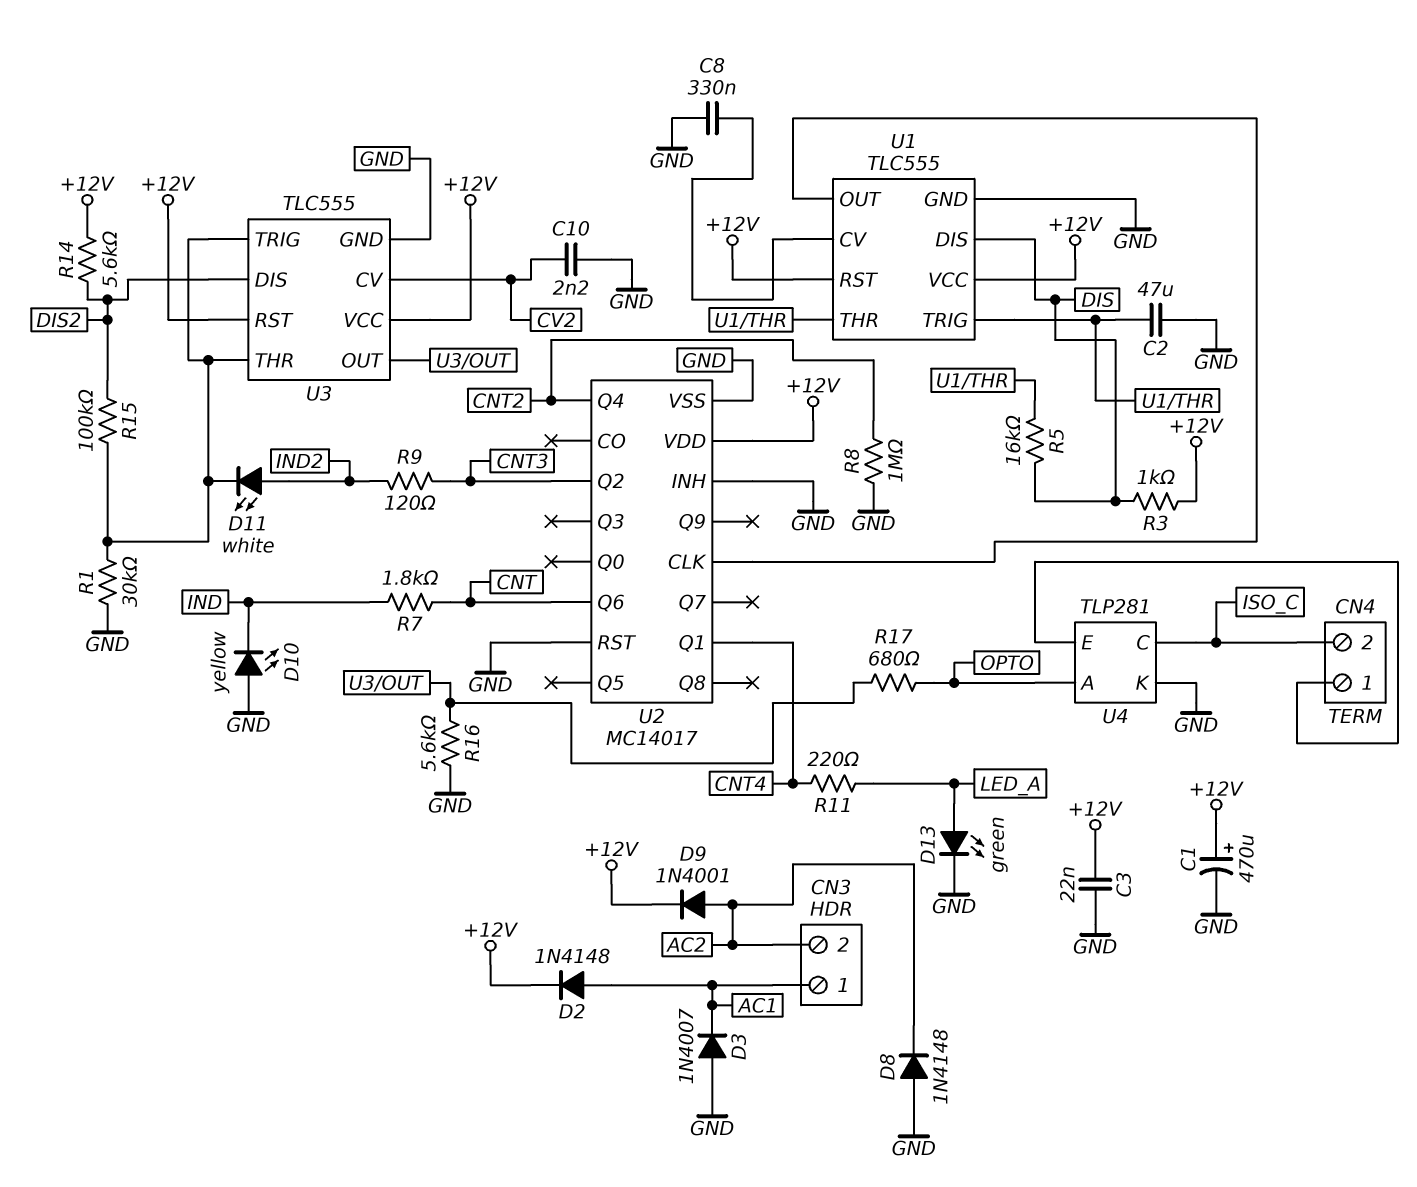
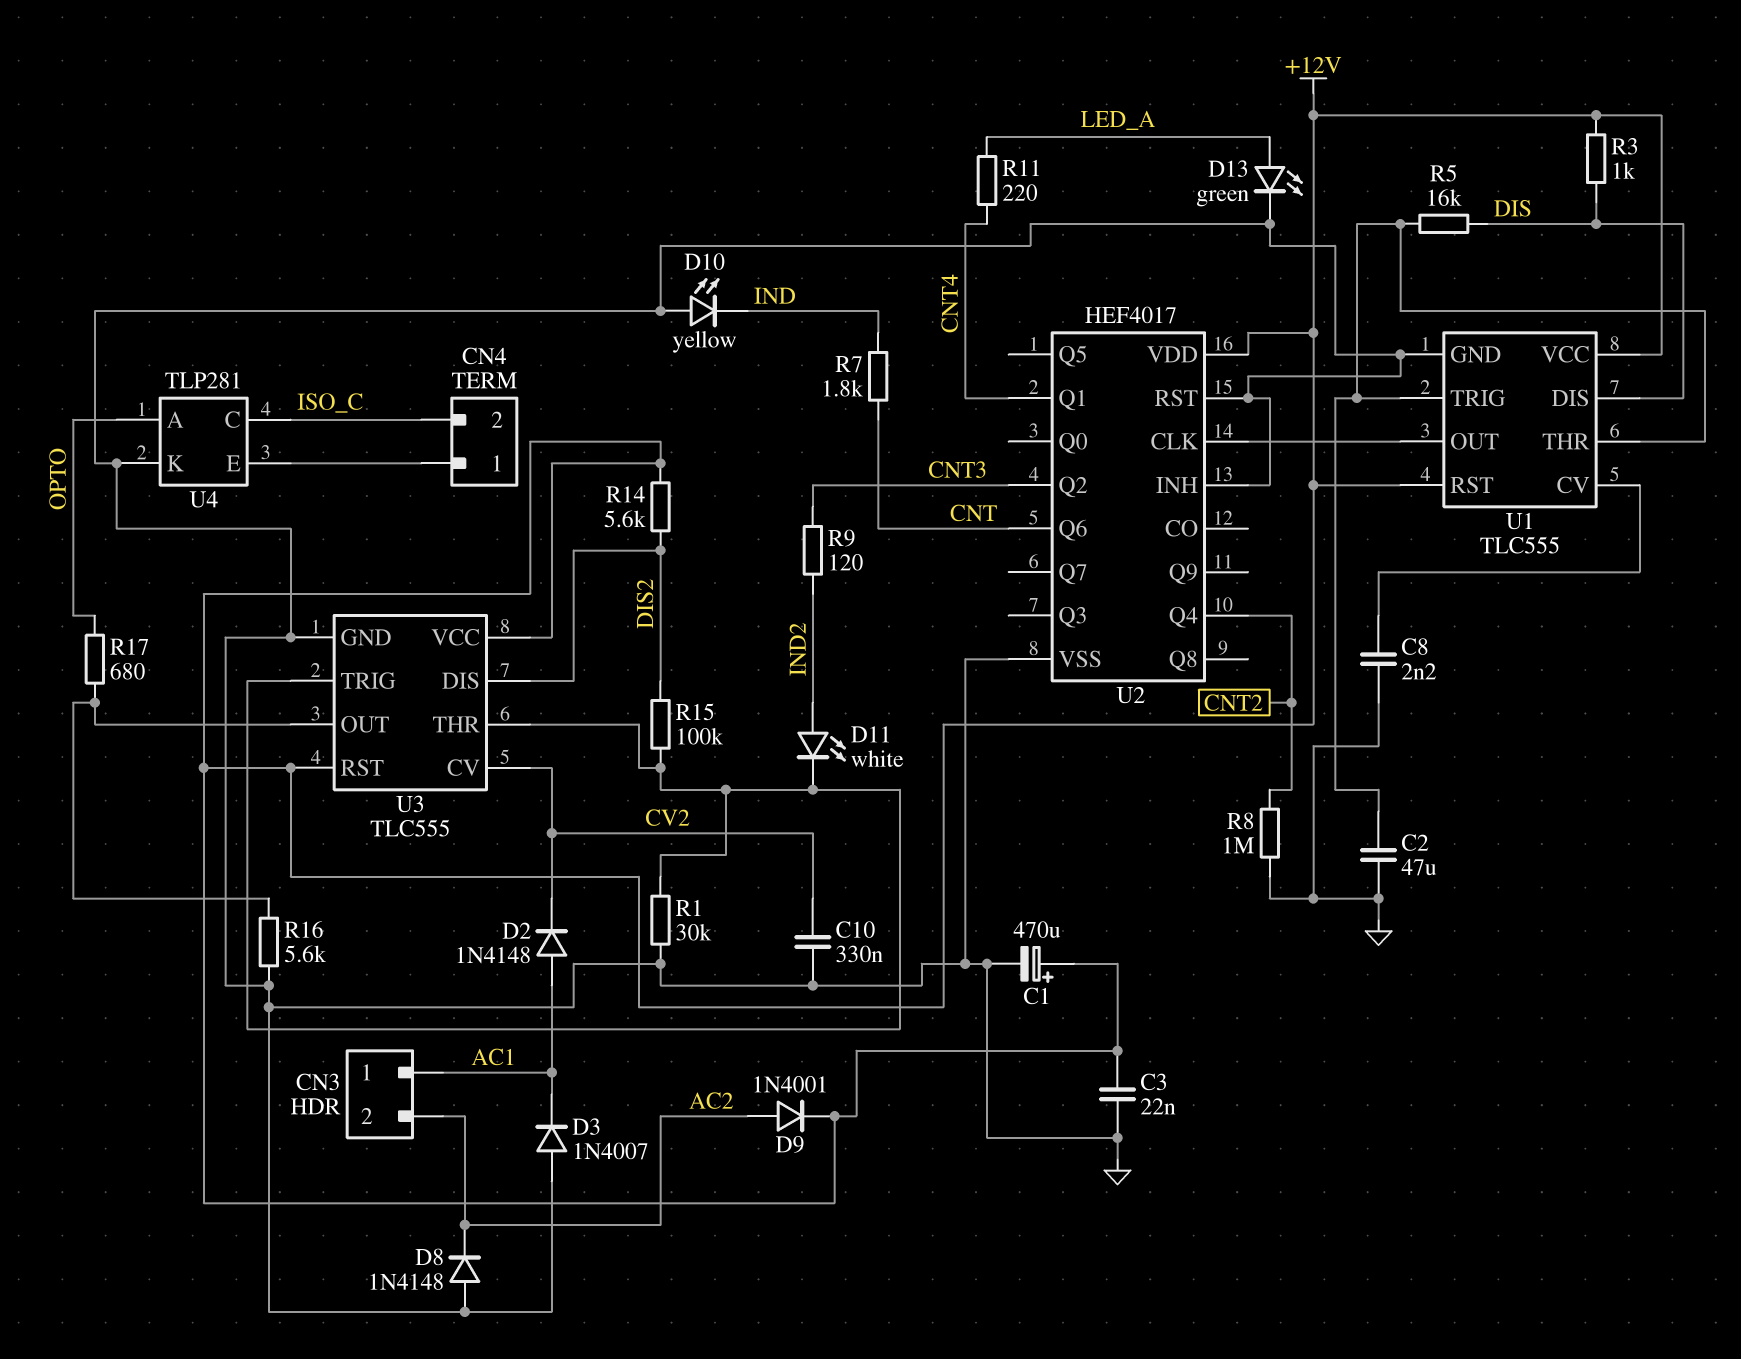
C8: 330nF (GND, U1/CV) -> 2.2nF (GND, U1/CV)
C10: 2.2nF (CV2, GND) -> 330nF (CV2, GND)
D2: diode 1N4148 (A AC1, K +12V) -> diode 1N4148 (A AC1, K CV2)
U2: MC14017 -> HEF4017

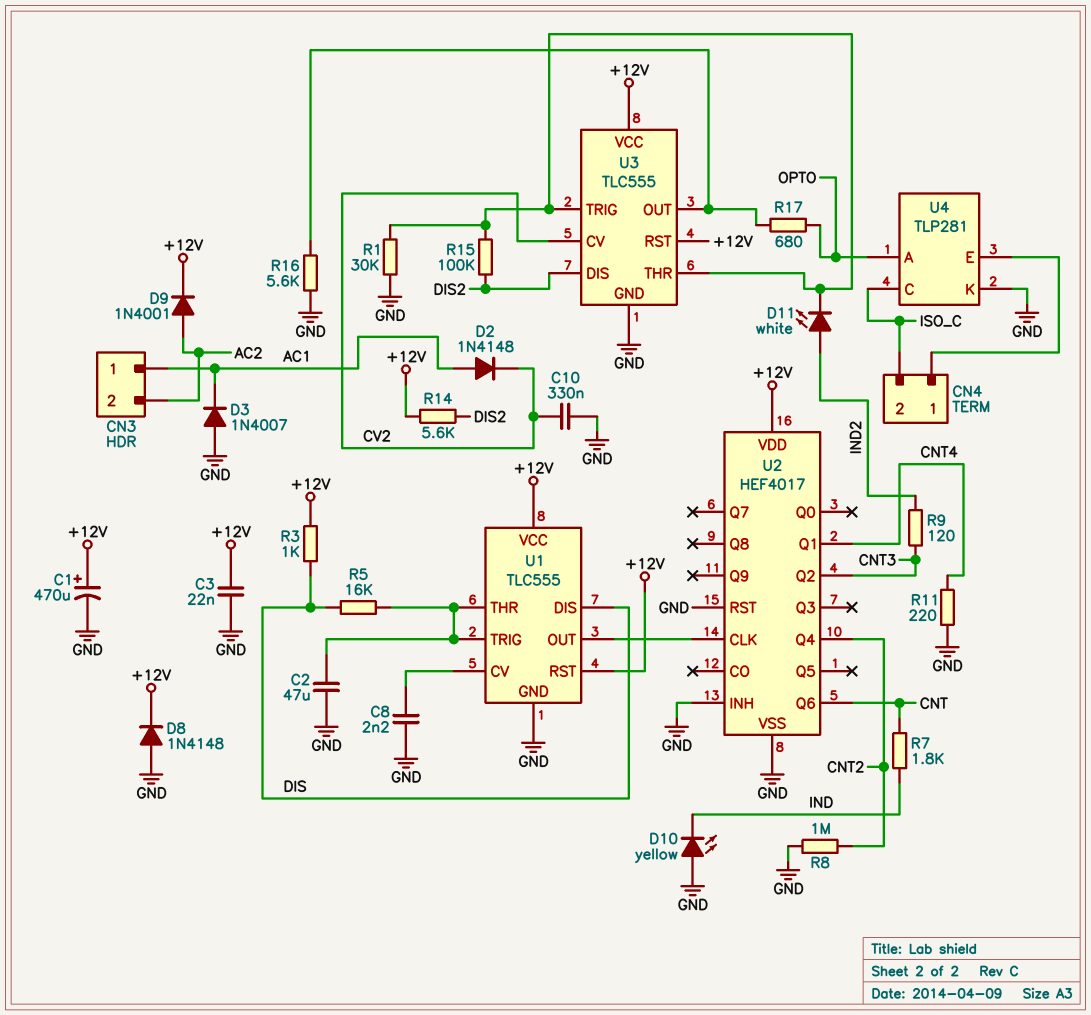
D8: diode 1N4148 (A GND, K AC2) -> diode 1N4148 (A GND, K +12V)
D13: LED green (A LED_A, K GND) -> none
R11: 220 (CNT4, LED_A) -> 220 (CNT4, GND)

